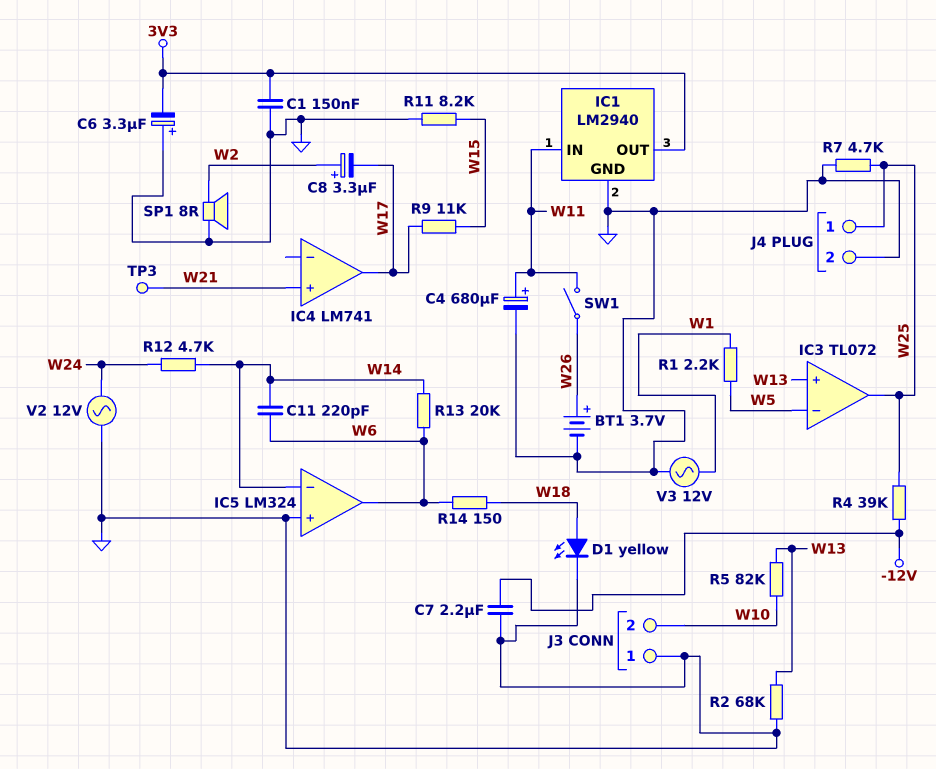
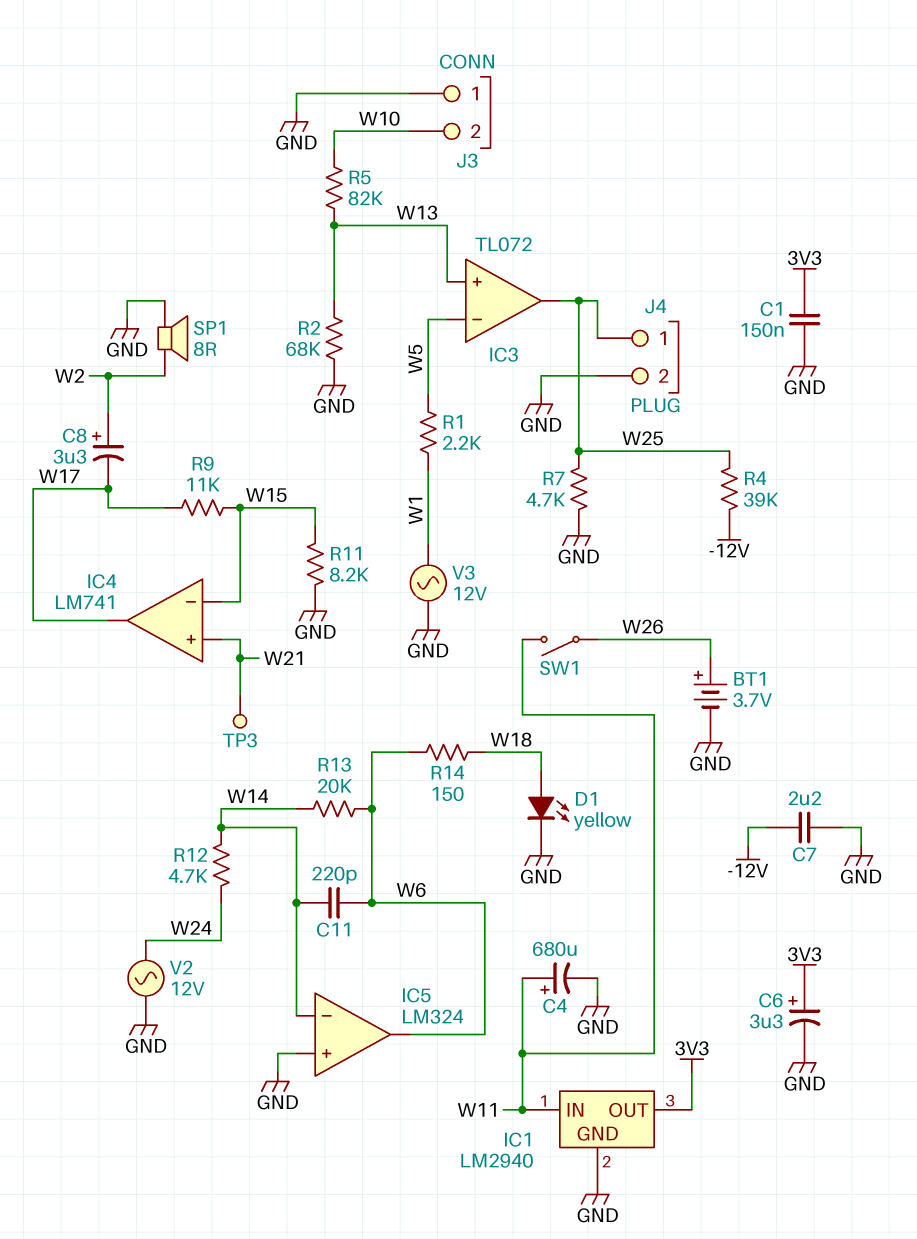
C6: 3.3uF (plus GND, minus 3V3) -> 3.3uF (plus 3V3, minus GND)
IC4 pin in-: none -> W15

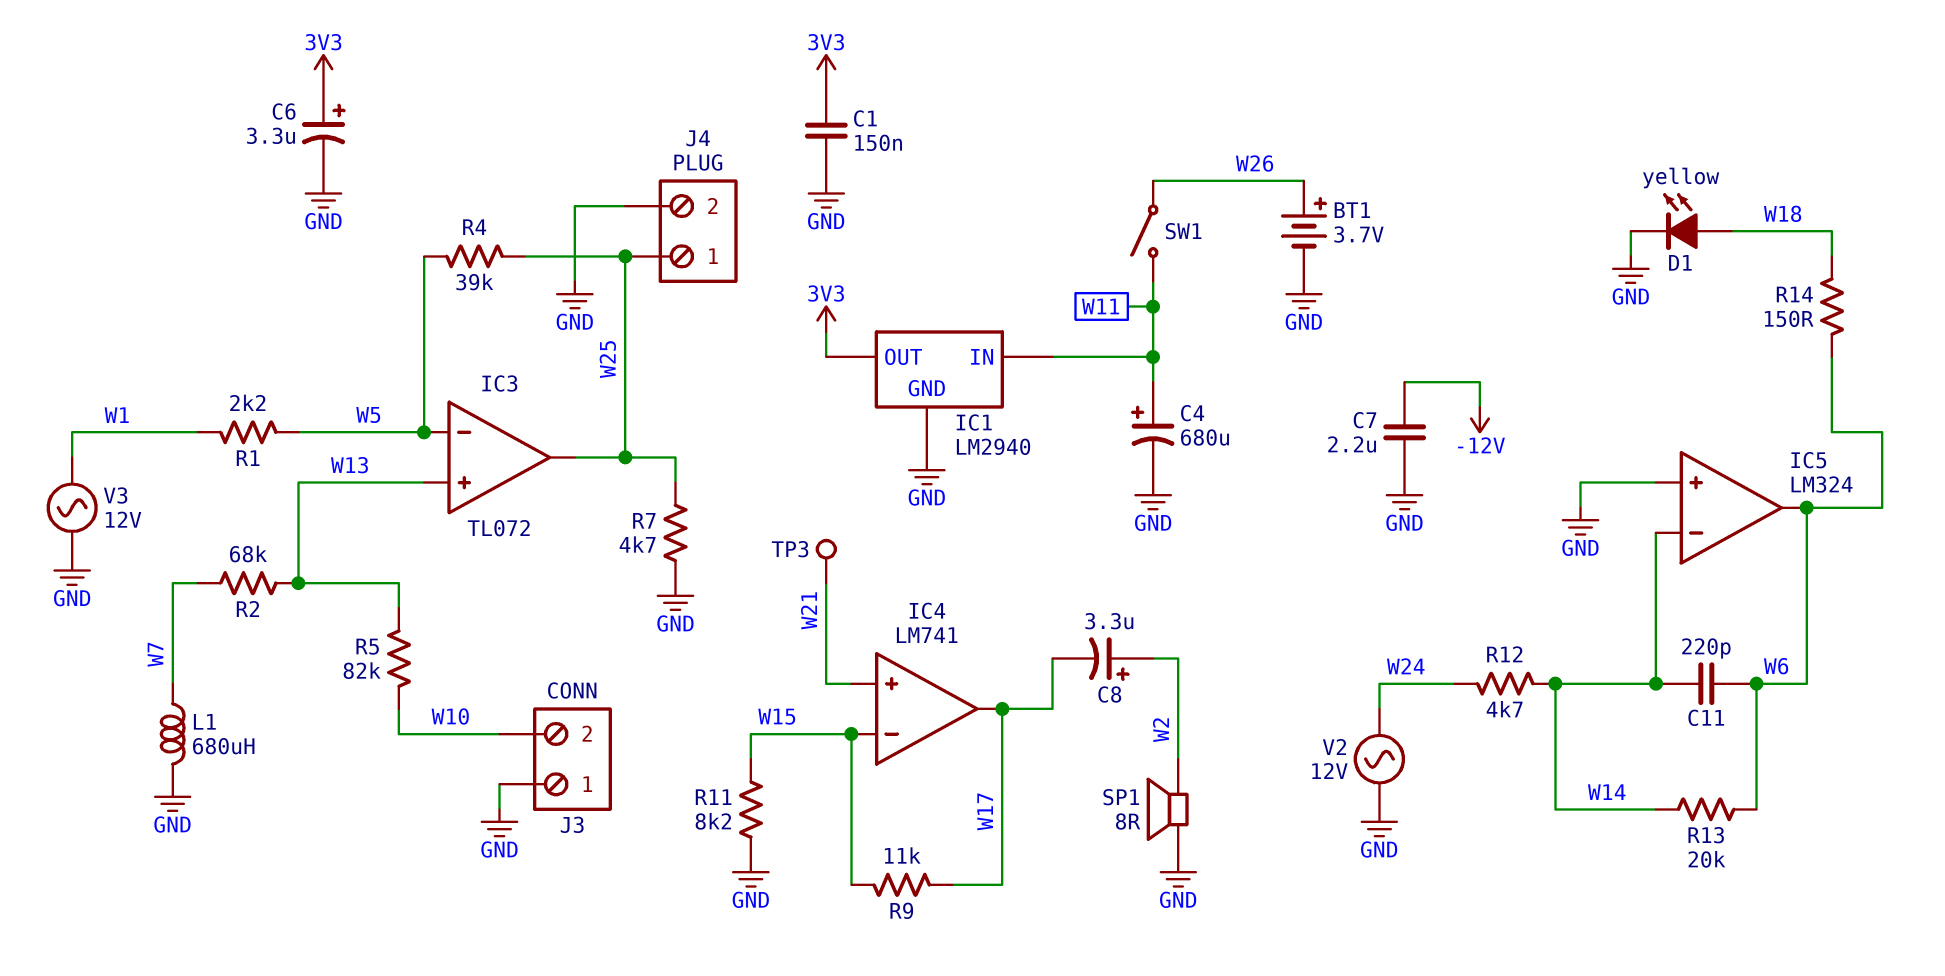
L1: none -> 680uH (GND, W7)
R2: 68k (GND, W13) -> 68k (W7, W13)
R4: 39k (-12V, W25) -> 39k (W5, W25)

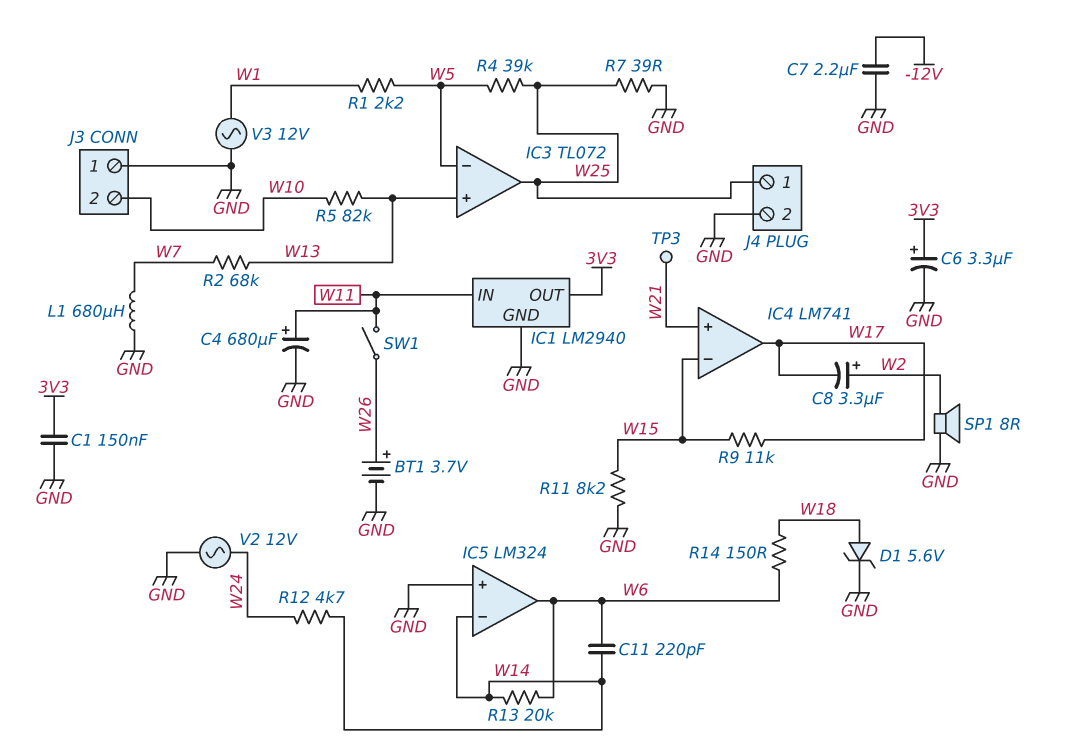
D1: LED yellow (A W18, K GND) -> zener 5.6V (A W18, K GND)
R7: 4.7k (GND, W25) -> 39 (GND, W25)

